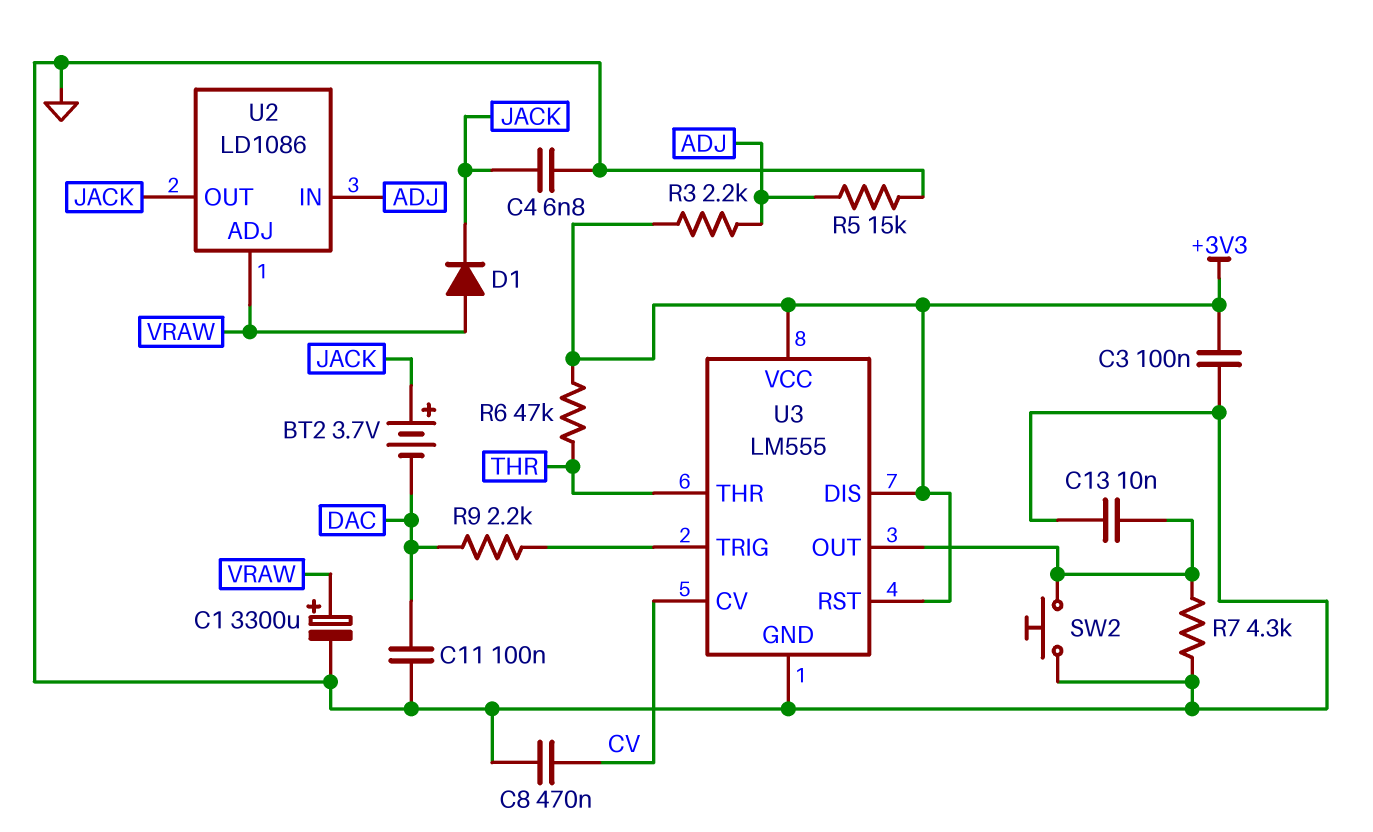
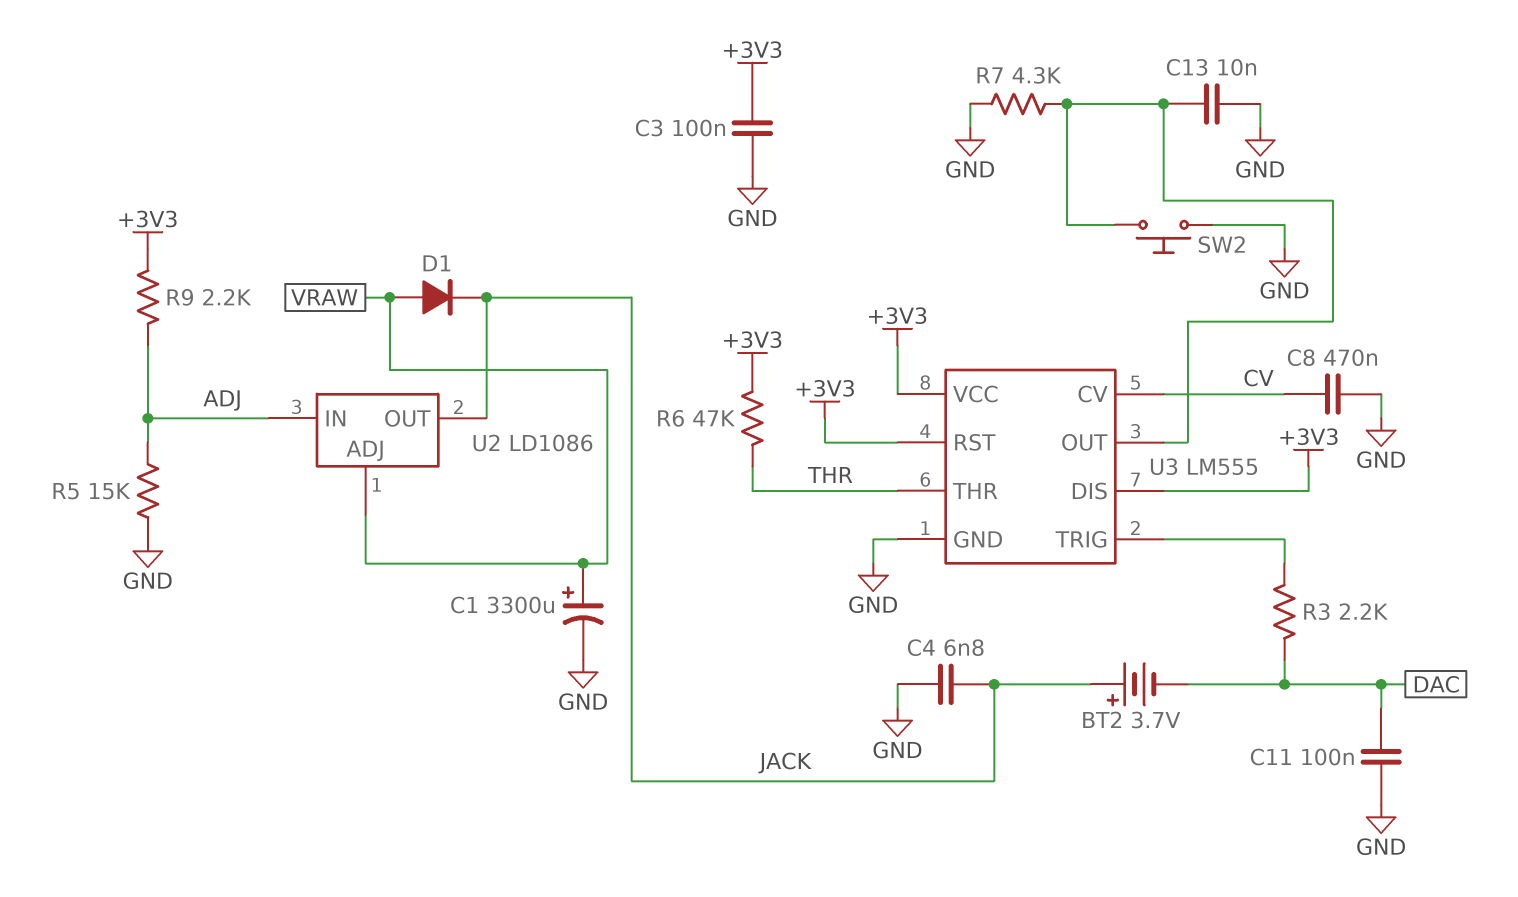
R3: 2.2k (+3V3, ADJ) -> 2.2k (DAC, U3/TRIG)
R9: 2.2k (DAC, U3/TRIG) -> 2.2k (+3V3, ADJ)

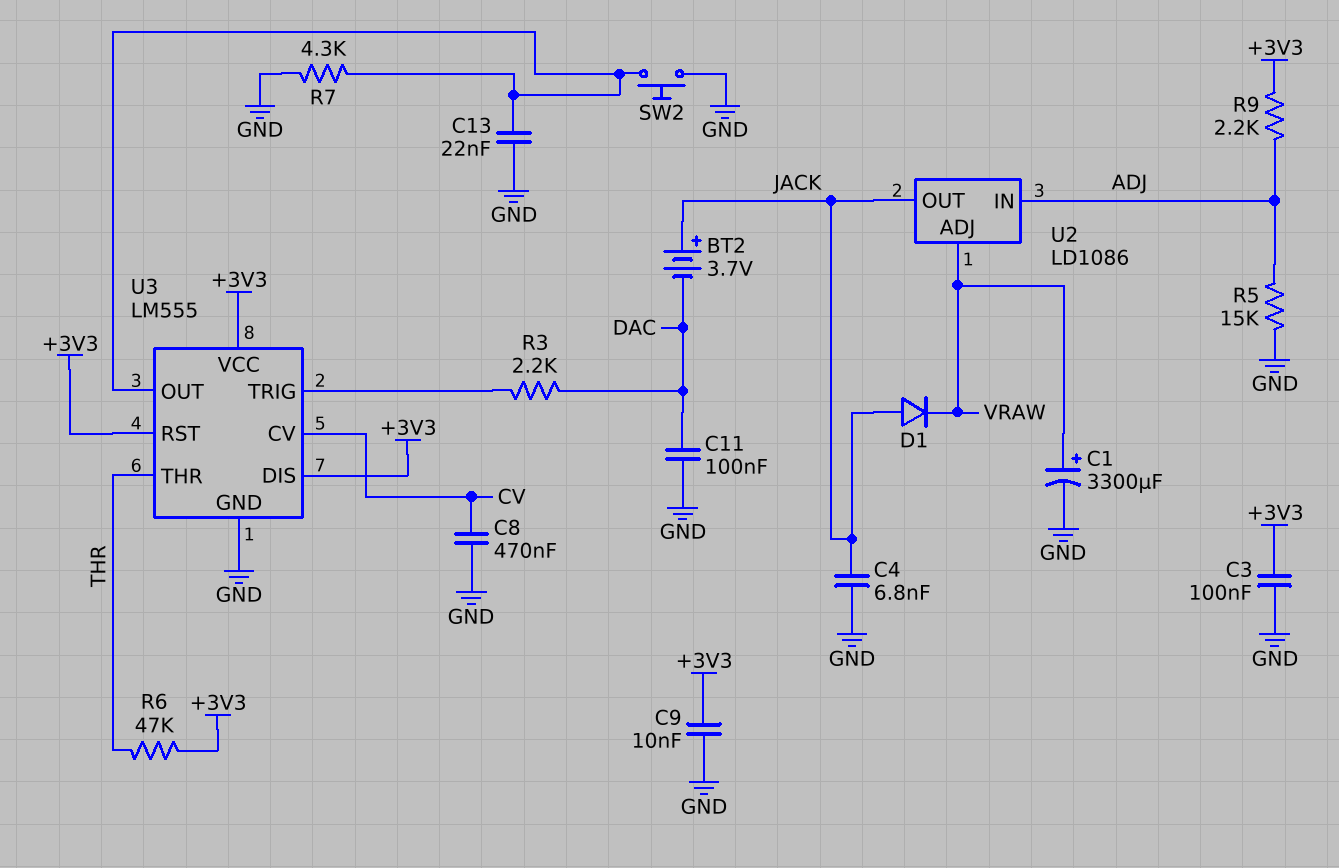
C9: none -> 10nF (+3V3, GND)
C13: 10nF (GND, U3/OUT) -> 22nF (GND, U3/OUT)
D1: diode (A VRAW, K JACK) -> diode (A JACK, K VRAW)

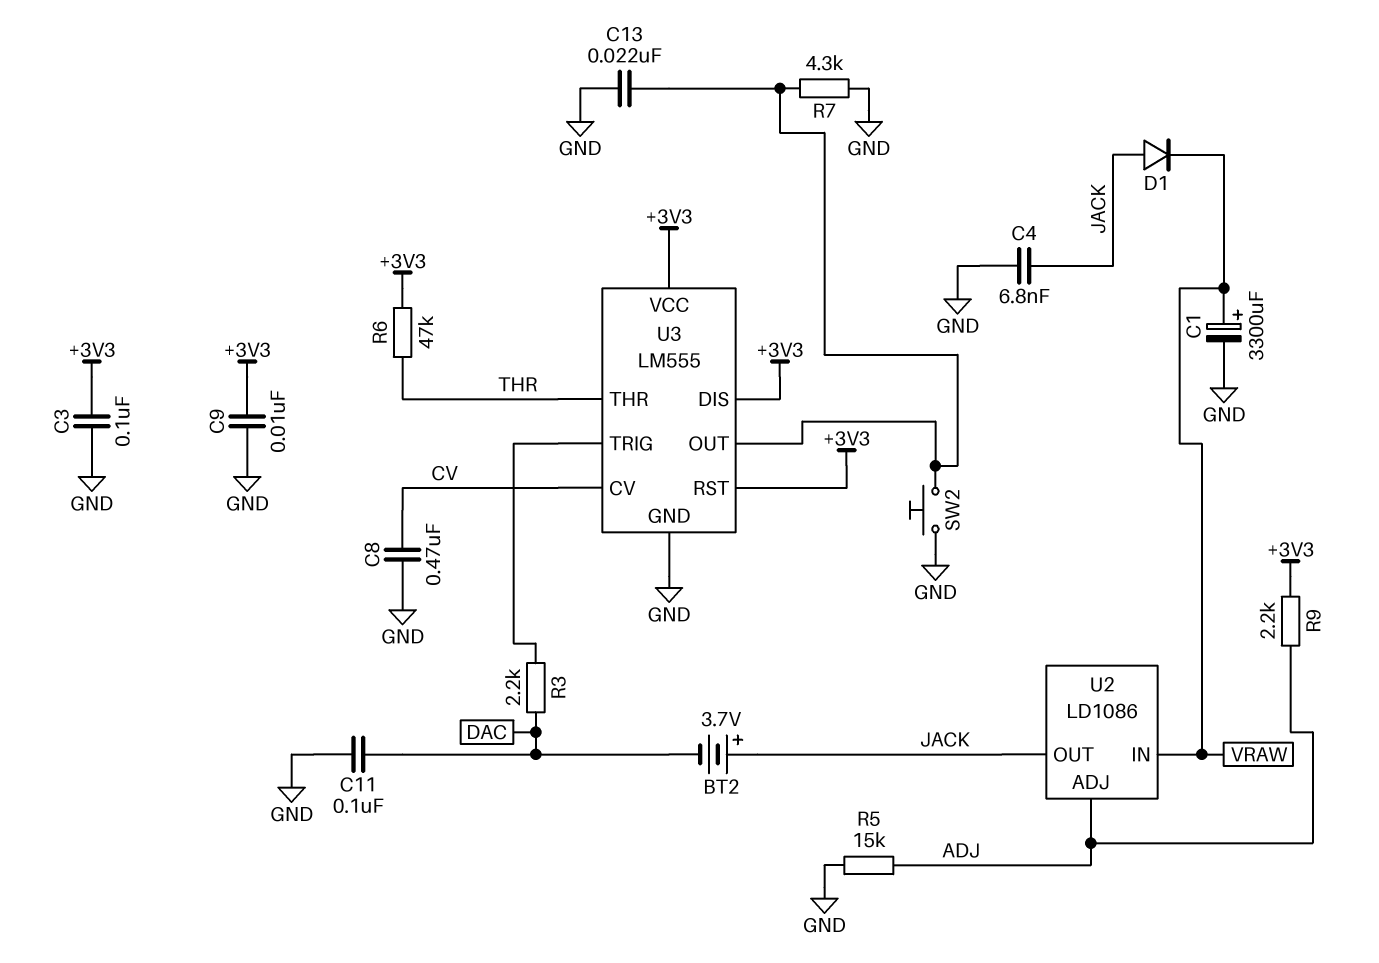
U2 pin ADJ: VRAW -> ADJ
U2 pin IN: ADJ -> VRAW

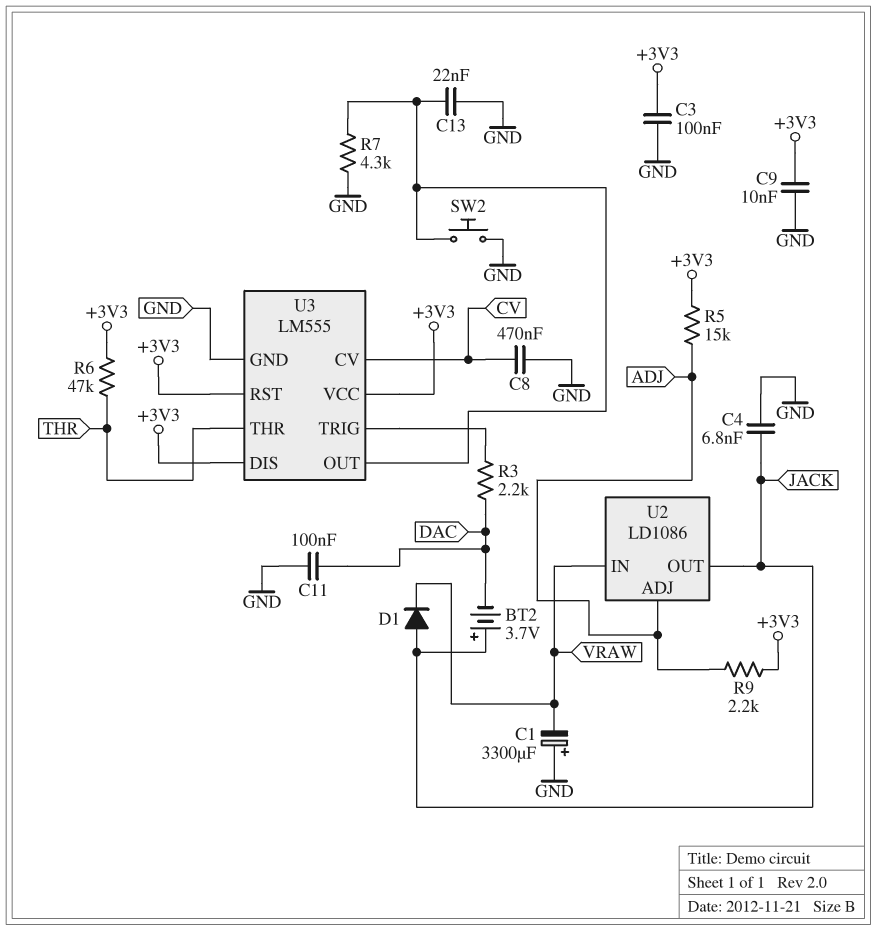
C1: 3300uF (plus VRAW, minus GND) -> 3300uF (plus GND, minus VRAW)
R5: 15k (ADJ, GND) -> 15k (+3V3, ADJ)

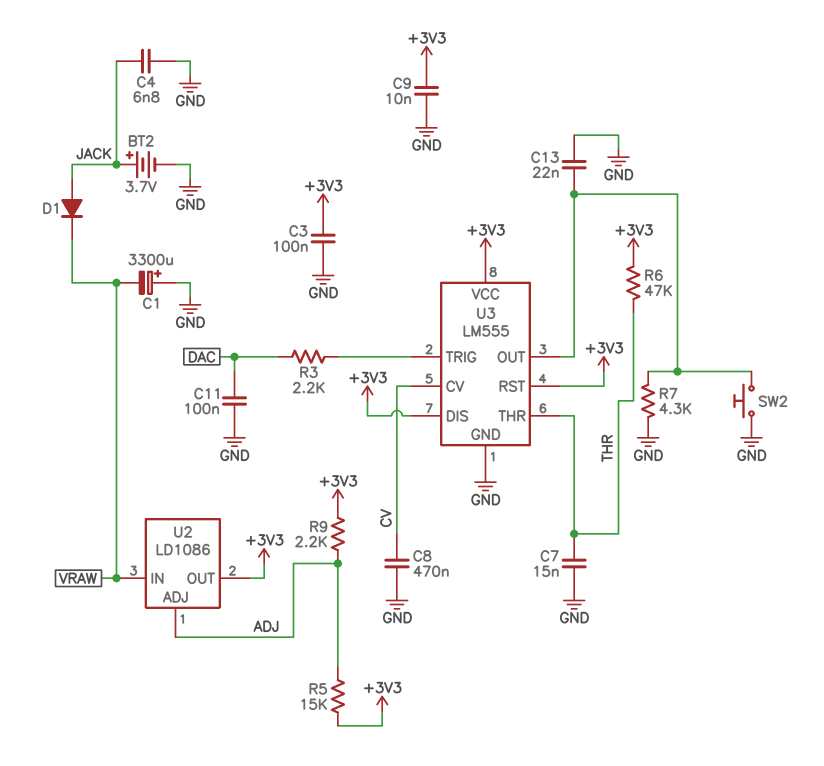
BT2: 3.7V (plus JACK, minus DAC) -> 3.7V (plus JACK, minus GND)
C7: none -> 15nF (GND, THR)
U2 pin OUT: JACK -> +3V3

